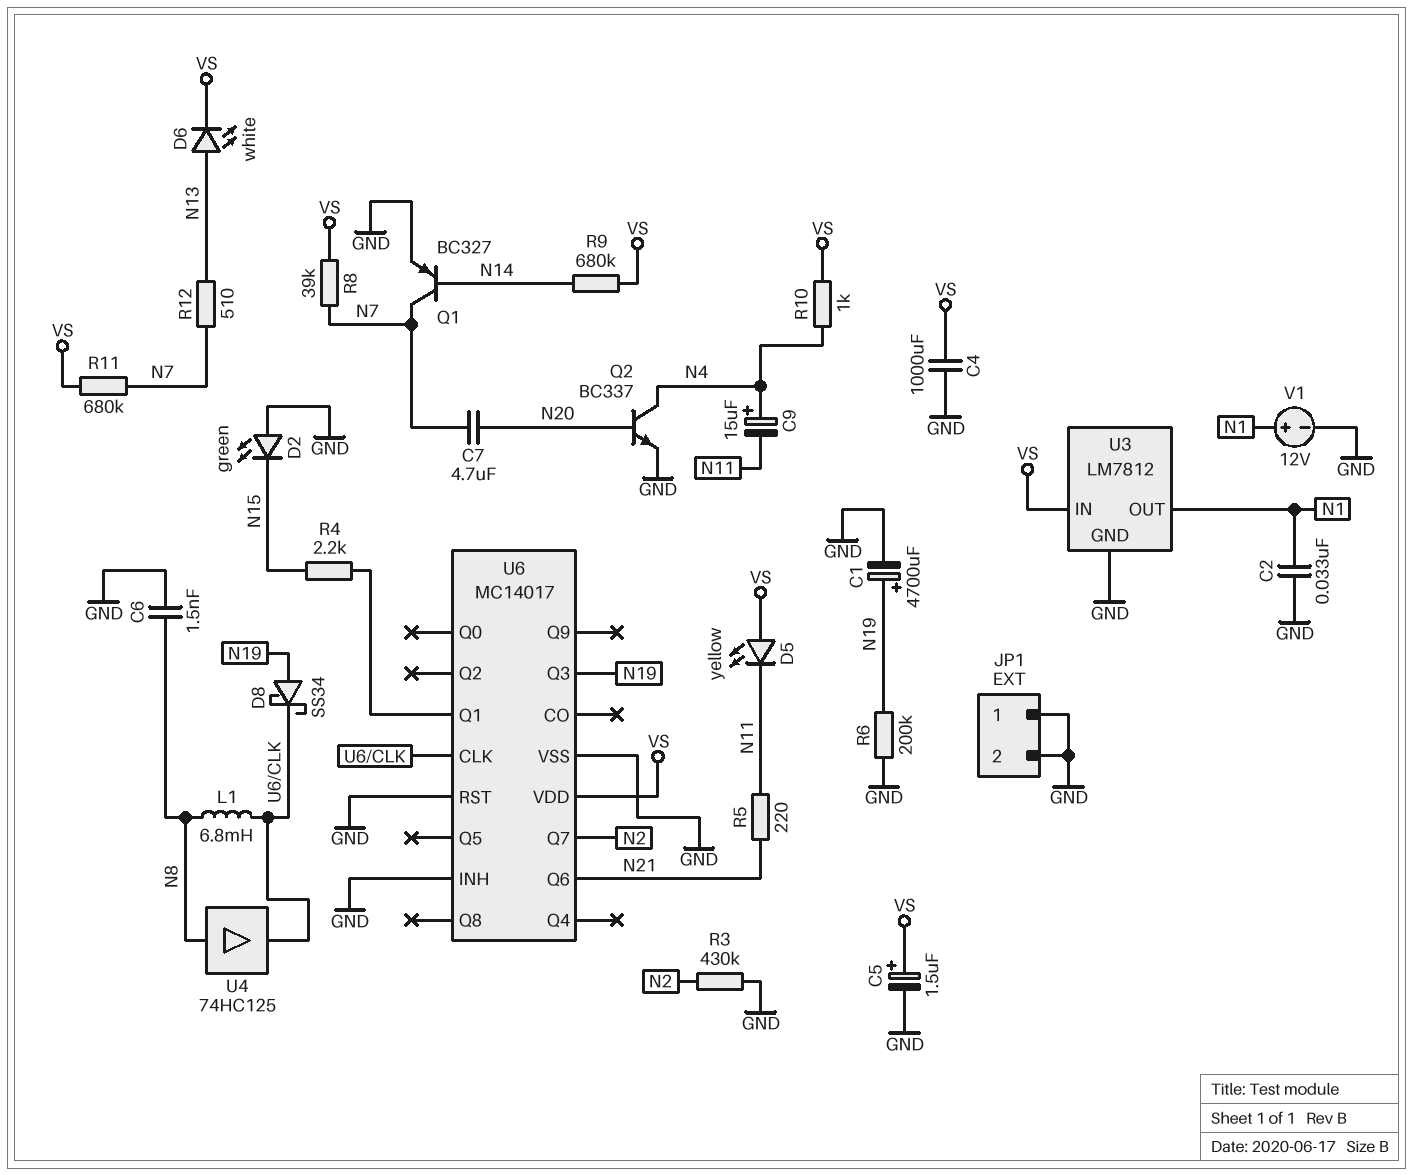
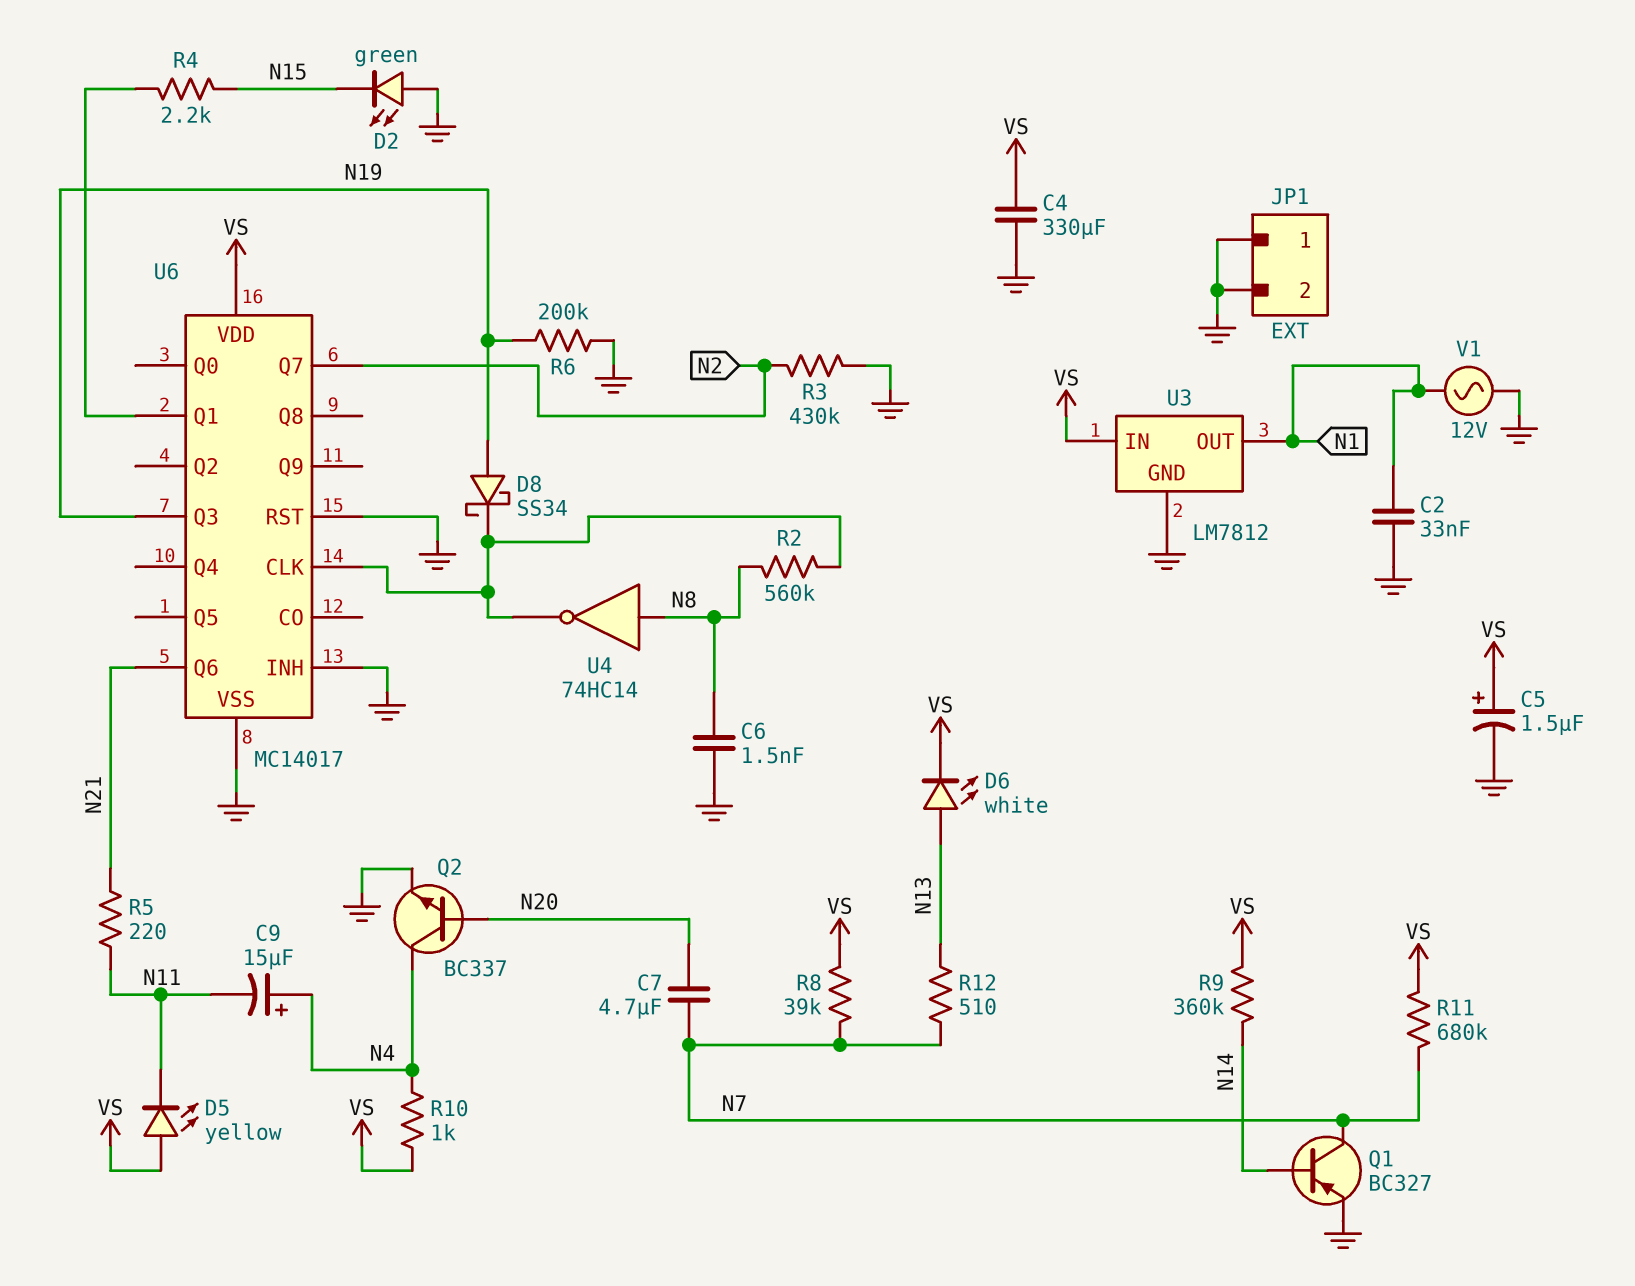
C1: 4700uF (plus N19, minus GND) -> none
C4: 1000uF (GND, VS) -> 330uF (GND, VS)
L1: 6.8mH (N8, U6/CLK) -> none
R2: none -> 560k (N8, U6/CLK)
R9: 680k (N14, VS) -> 360k (N14, VS)
U4: buffer 74HC125 (in N8, out U6/CLK) -> NOT 74HC14 (in N8, out U6/CLK)
V1: 12V (plus N1, minus GND) -> AC 12V (GND, N1)

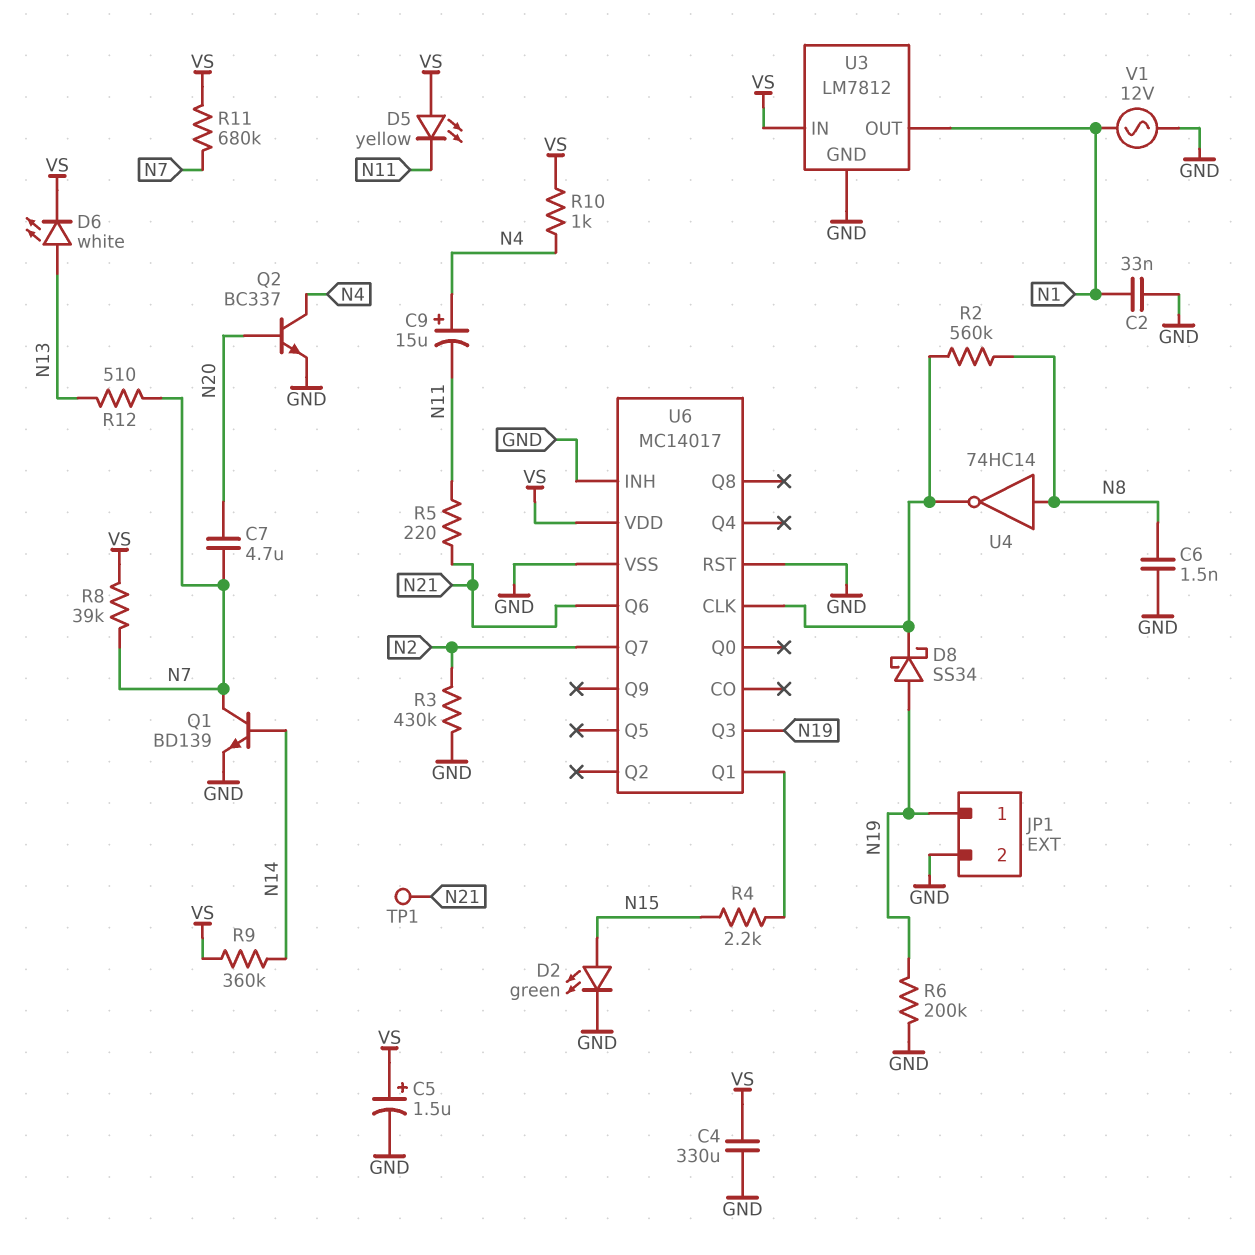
D2: LED green (A GND, K N15) -> LED green (A N15, K GND)
JP1 pin 1: GND -> N19
Q1: PNP BC327 (B N14, C N7, E GND) -> NPN BD139 (B N14, C N7, E GND)
TP1: none -> test point (N21)

